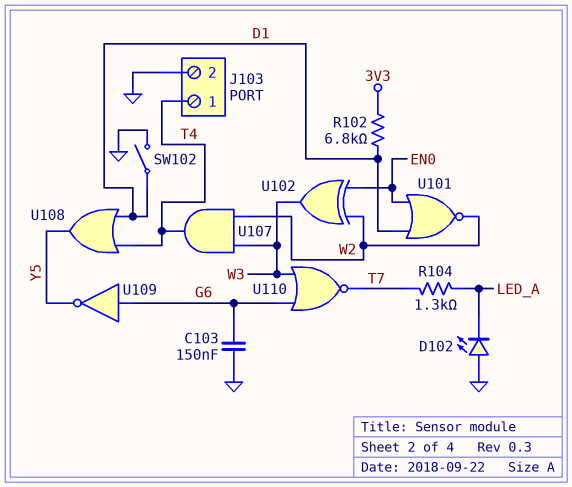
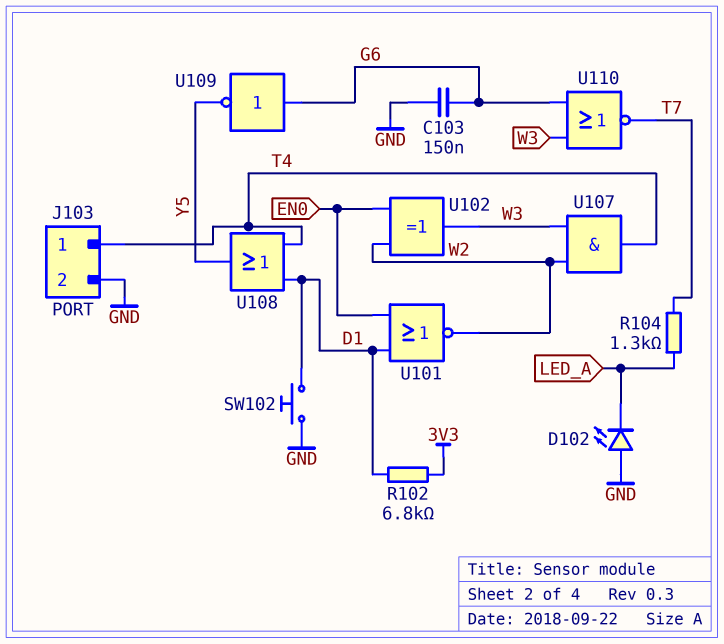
SW102: switch (D1, GND) -> button (D1, GND)

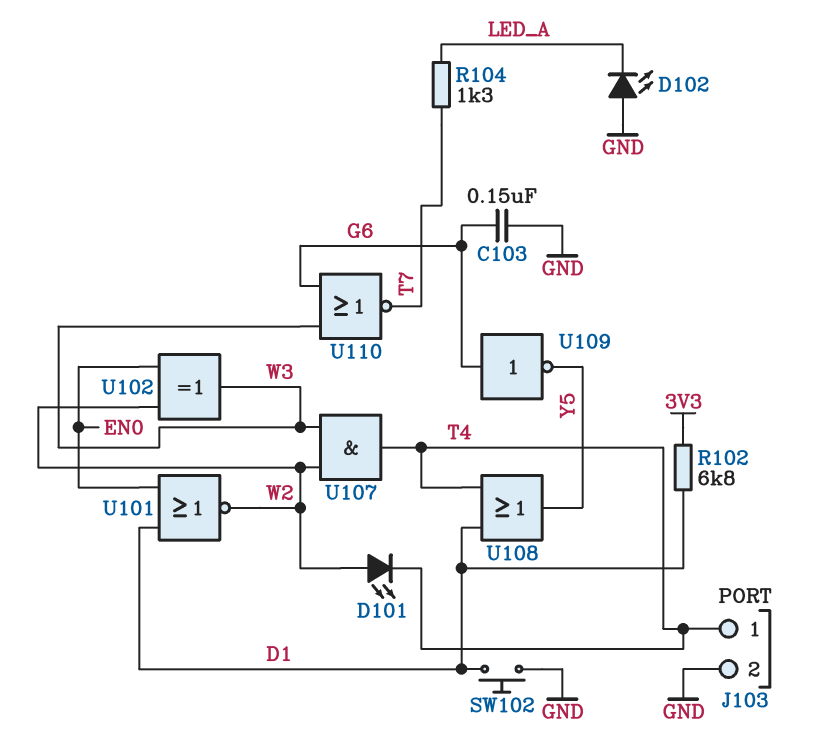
D101: none -> LED (A W2, K T4)

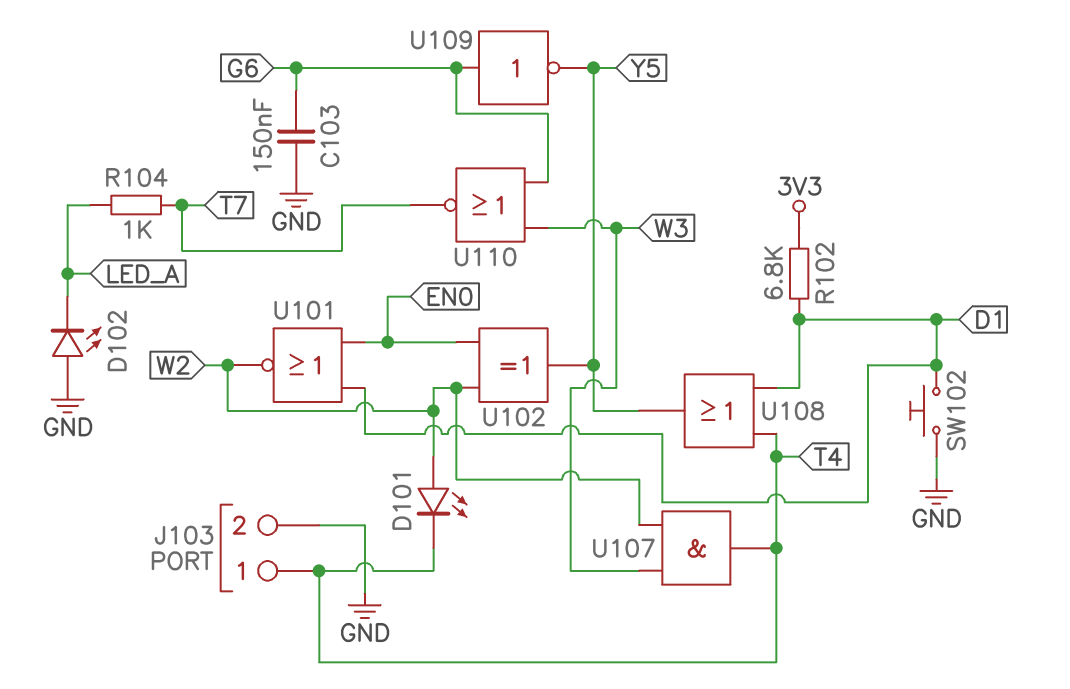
R104: 1.3k (LED_A, T7) -> 1k (LED_A, T7)
U102: XOR (in EN0, in W2, out W3) -> XOR (in EN0, in W2, out Y5)

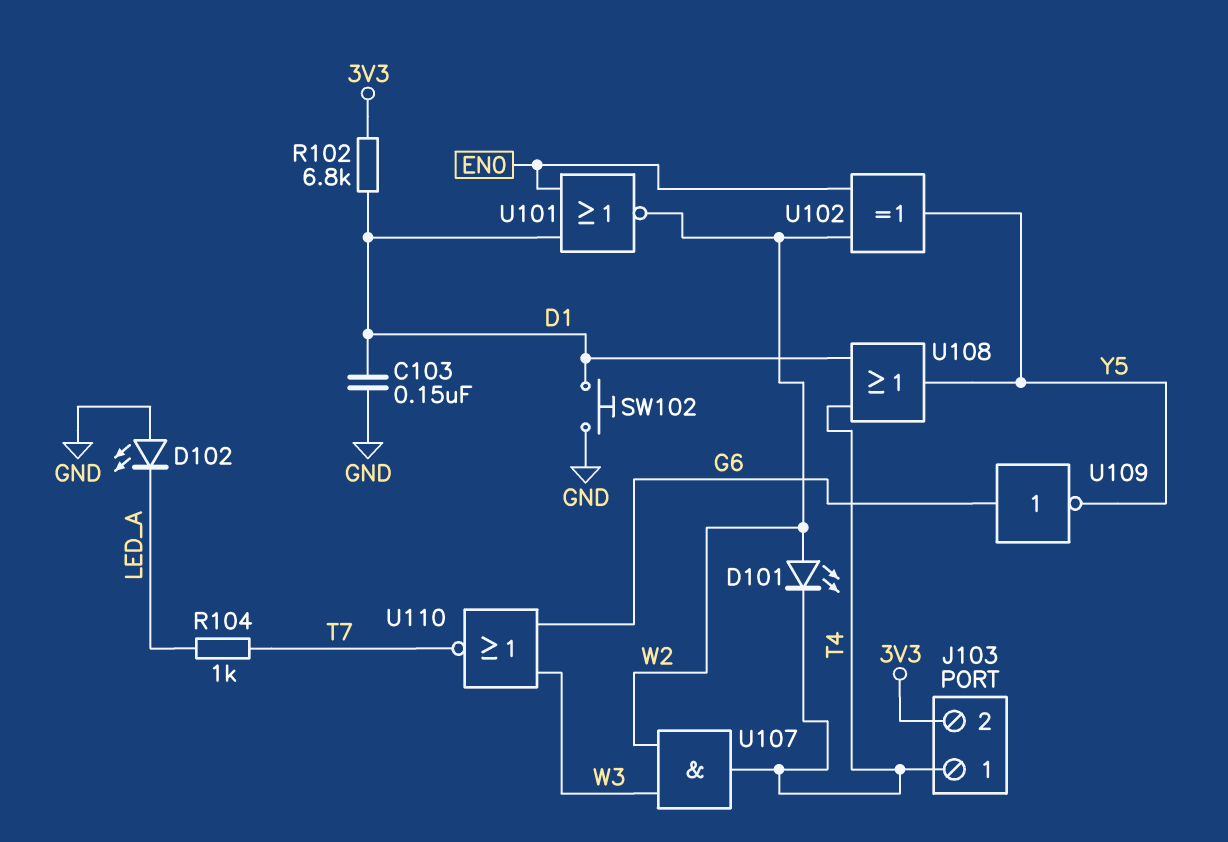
C103: 150nF (G6, GND) -> 150nF (D1, GND)
J103 pin 2: GND -> 3V3

